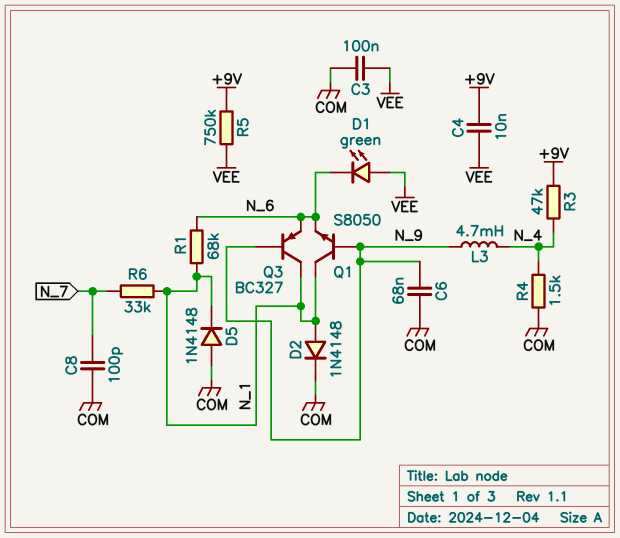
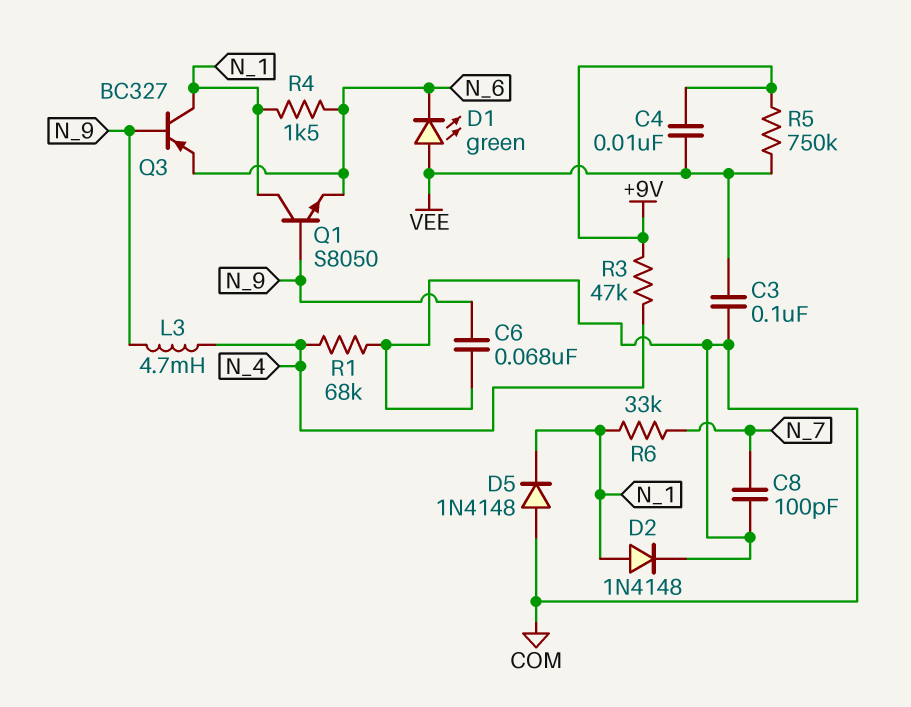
R1: 68k (N_1, N_6) -> 68k (COM, N_4)
R4: 1.5k (COM, N_4) -> 1.5k (N_1, N_6)

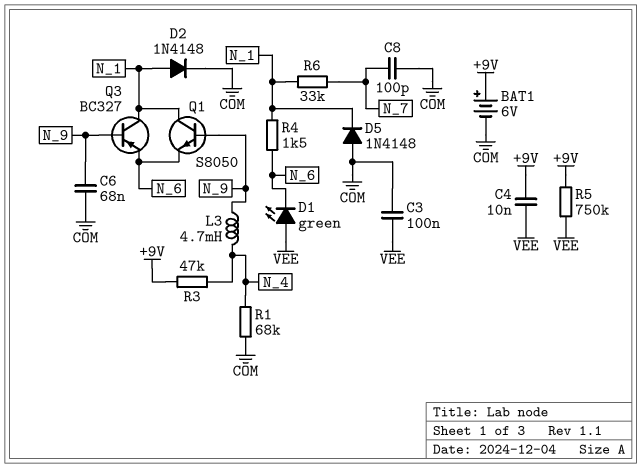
BAT1: none -> 6V (plus +9V, minus COM)

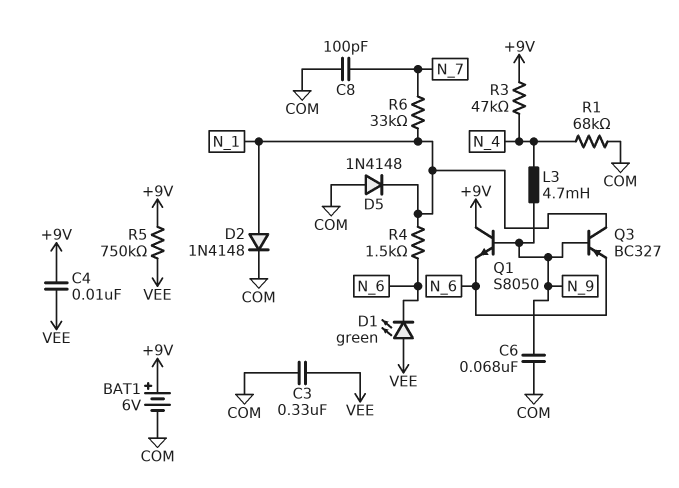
C3: 100nF (COM, VEE) -> 330nF (COM, VEE)
Q1: NPN S8050 (B N_9, C N_1, E N_6) -> NPN S8050 (B N_9, C +9V, E N_6)

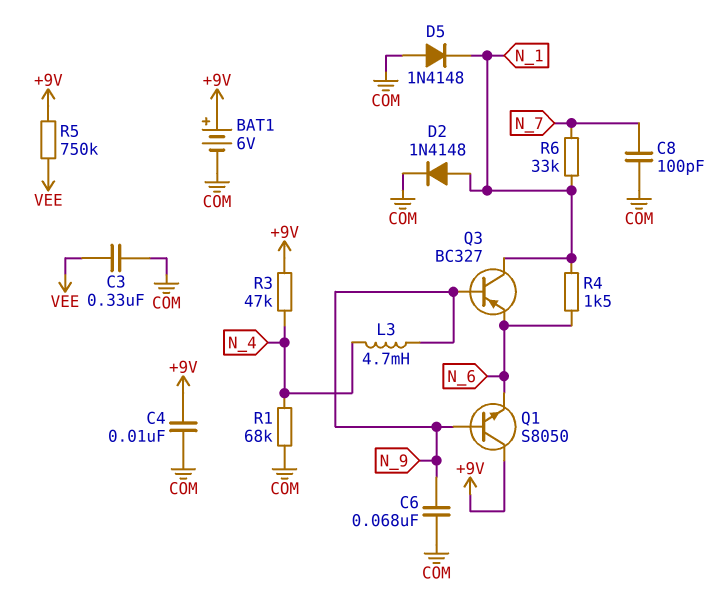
C4: 10nF (+9V, VEE) -> 10nF (+9V, COM)
D1: LED green (A VEE, K N_6) -> none

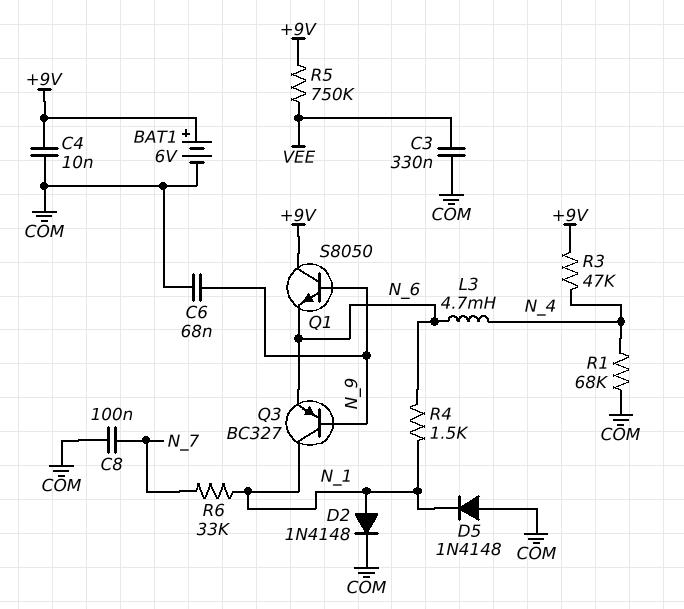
C8: 100pF (COM, N_7) -> 100nF (COM, N_7)
L3: 4.7mH (N_4, N_9) -> 4.7mH (N_4, N_6)

